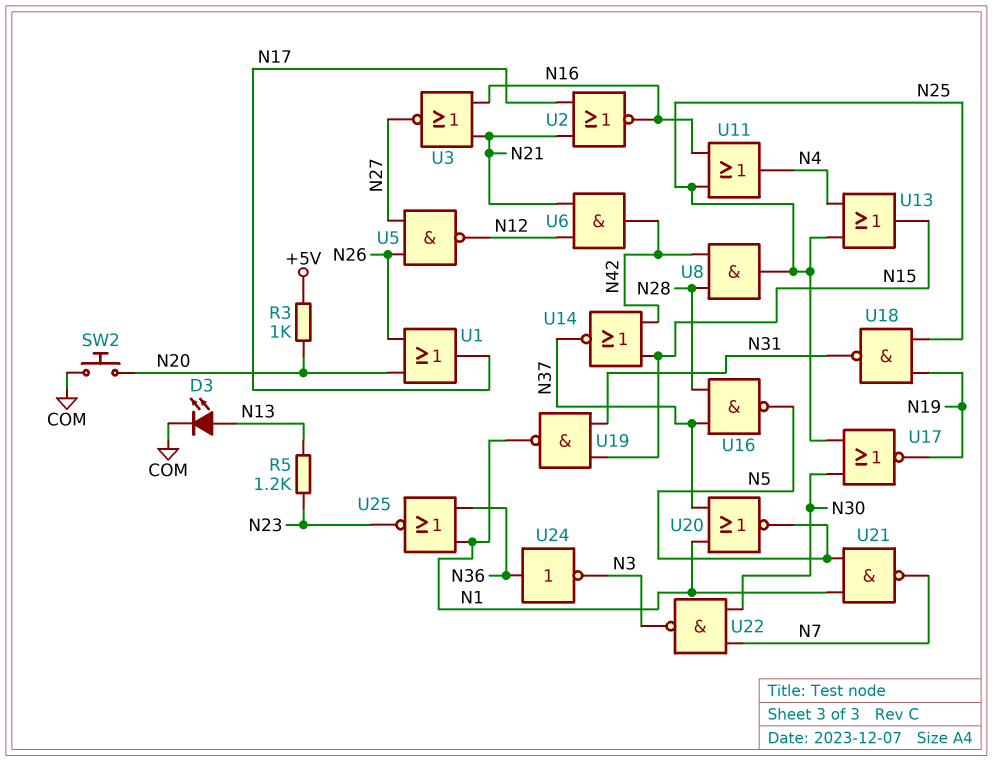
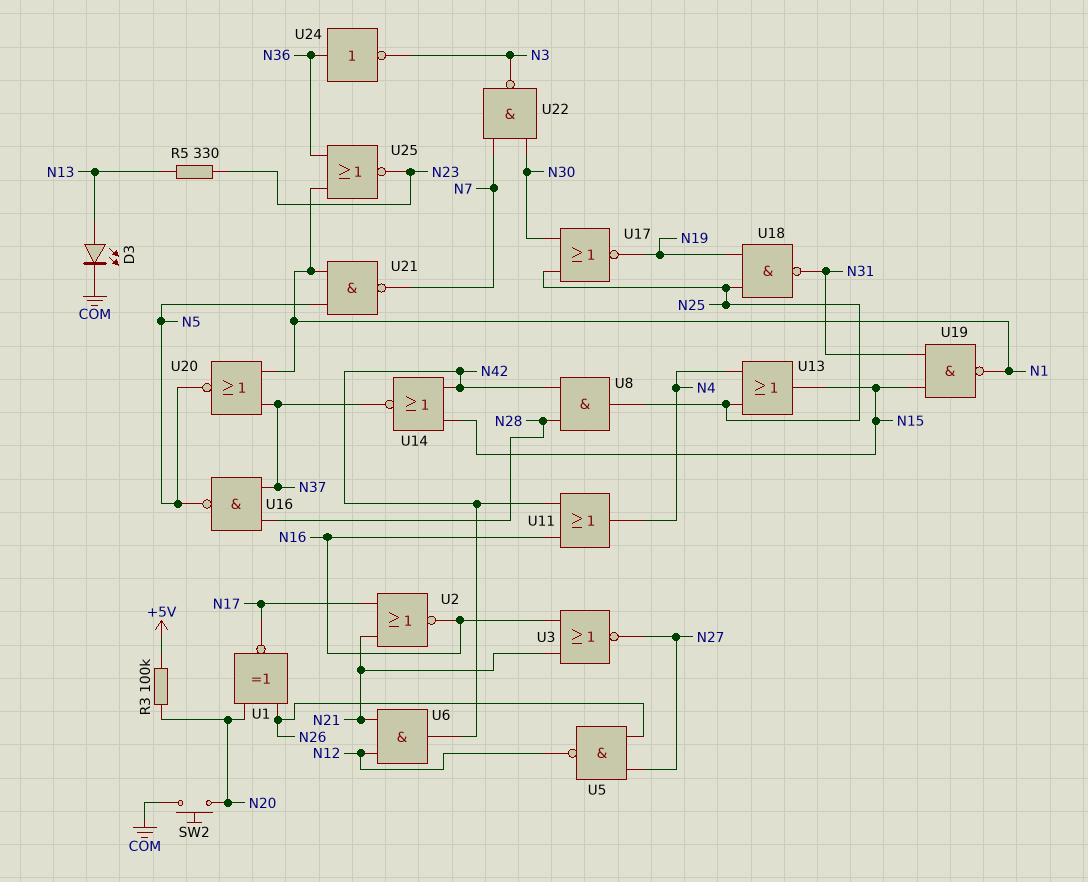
R3: 1k (+5V, N20) -> 100k (+5V, N20)
R5: 1.2k (N13, N23) -> 330 (N13, N23)
U1: OR (in N20, in N26, out N17) -> XNOR (in N20, in N26, out N17)
U11: OR (in N16, in N25, out N4) -> OR (in N16, in N42, out N4)

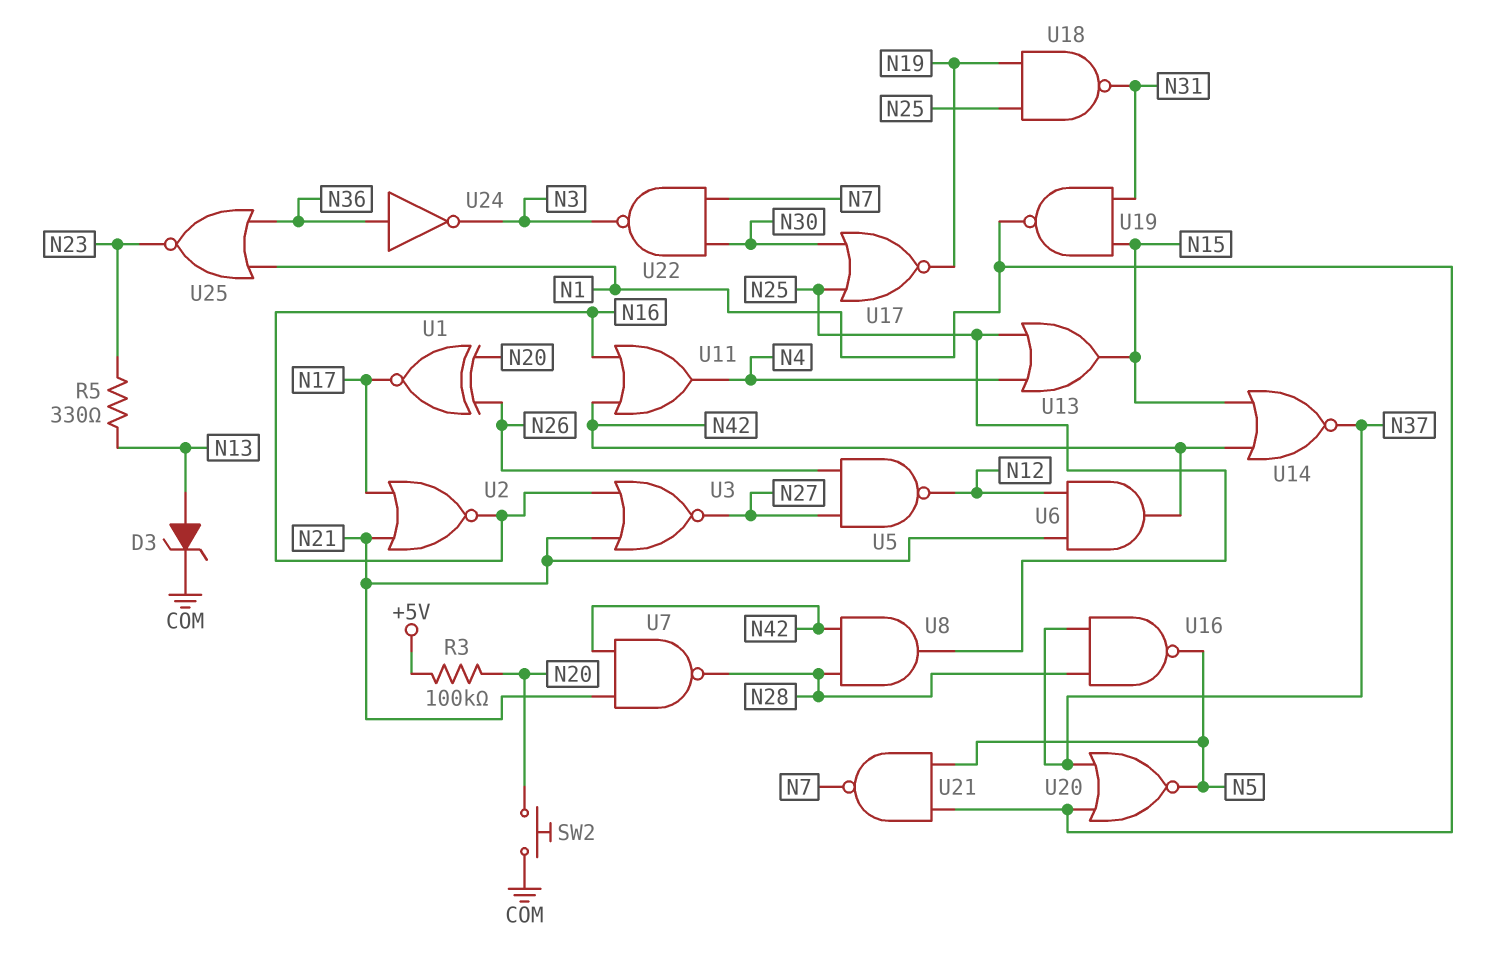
D3: LED (A N13, K COM) -> zener (A N13, K COM)
U7: none -> NAND (in N21, in N42, out N28)

